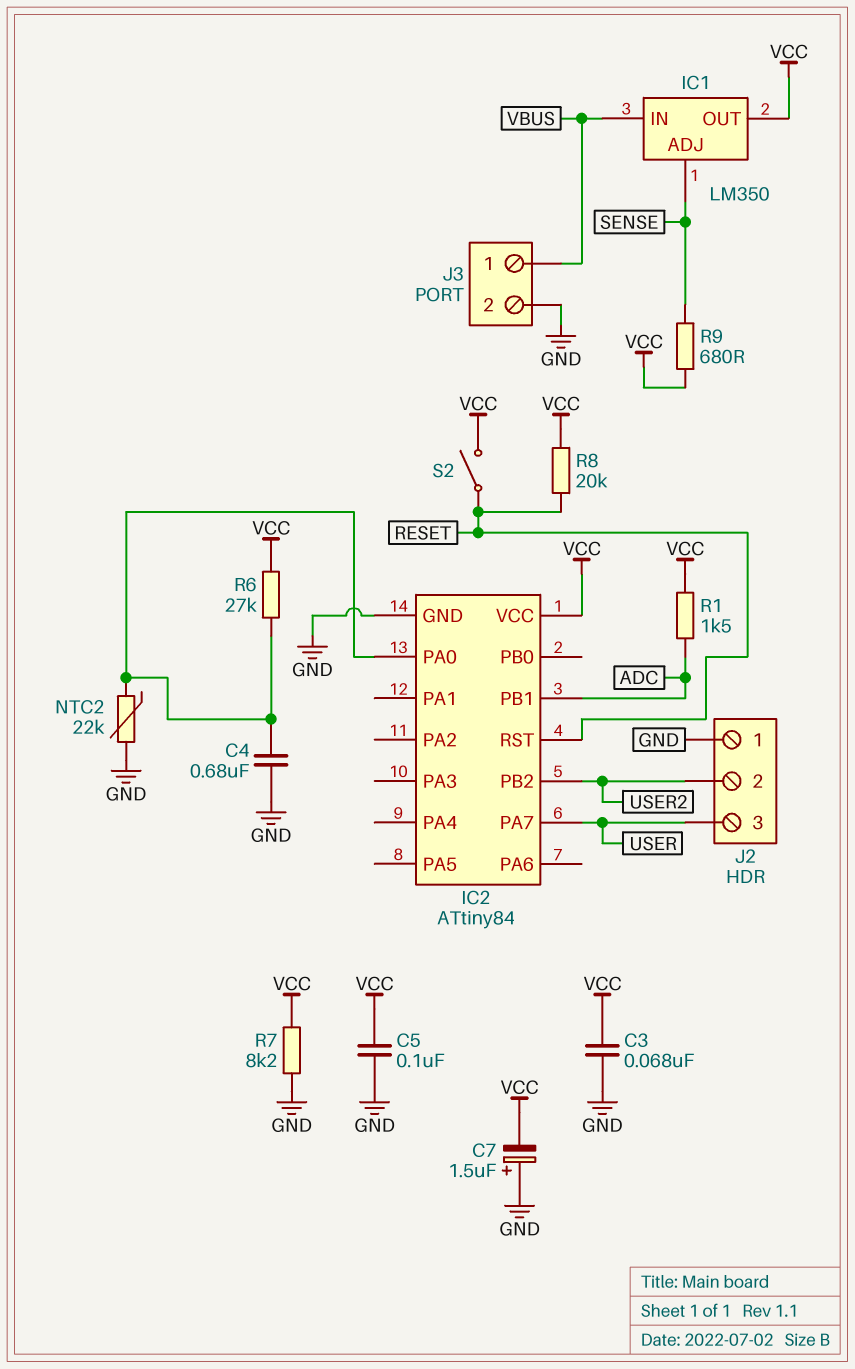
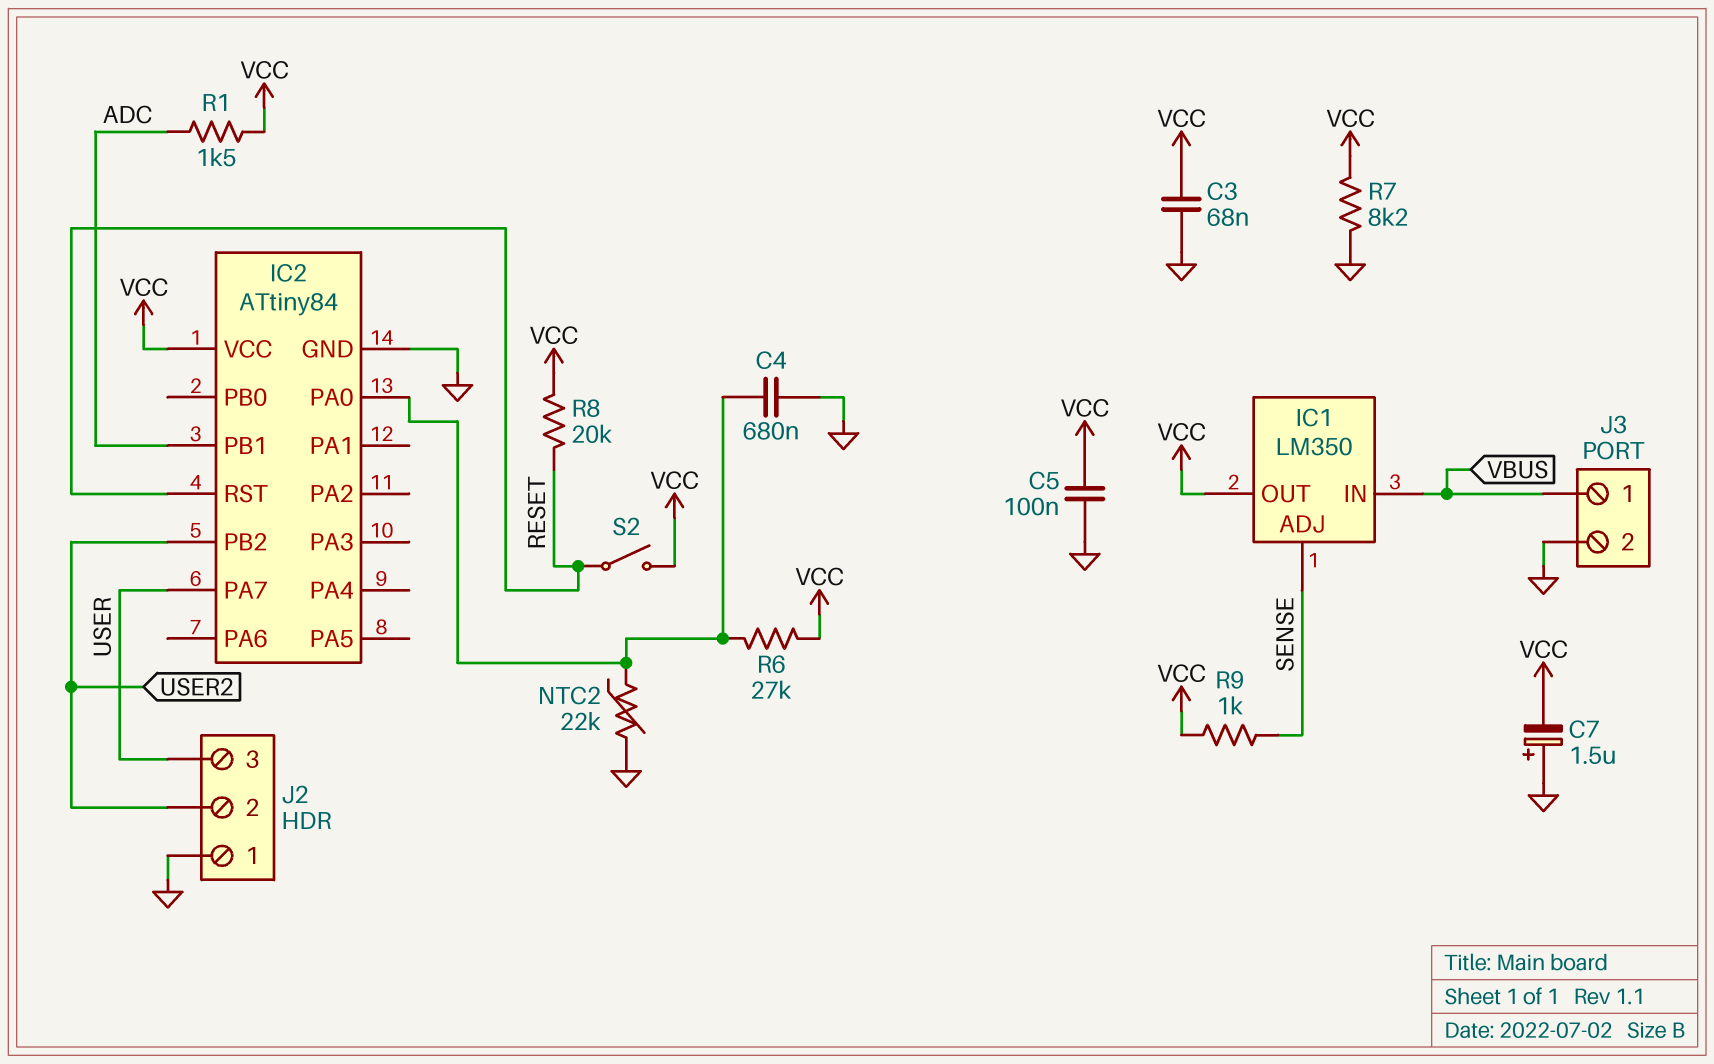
R9: 680 (SENSE, VCC) -> 1k (SENSE, VCC)

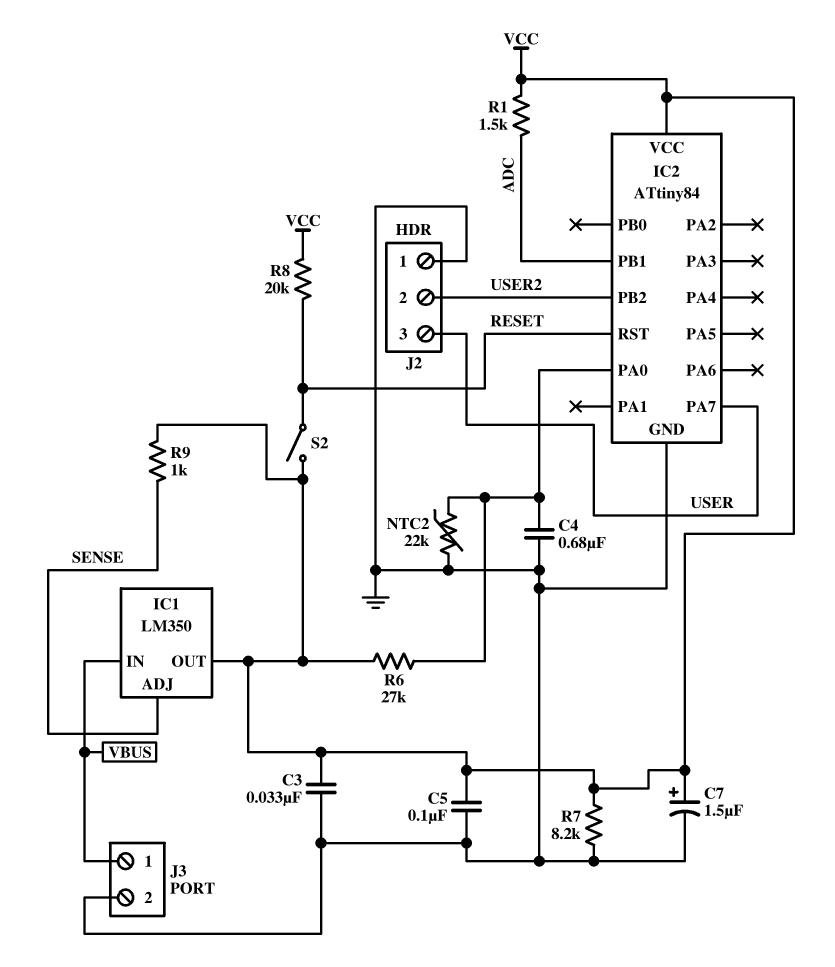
C3: 68nF (GND, VCC) -> 33nF (GND, VCC)
C7: 1.5uF (plus GND, minus VCC) -> 1.5uF (plus VCC, minus GND)

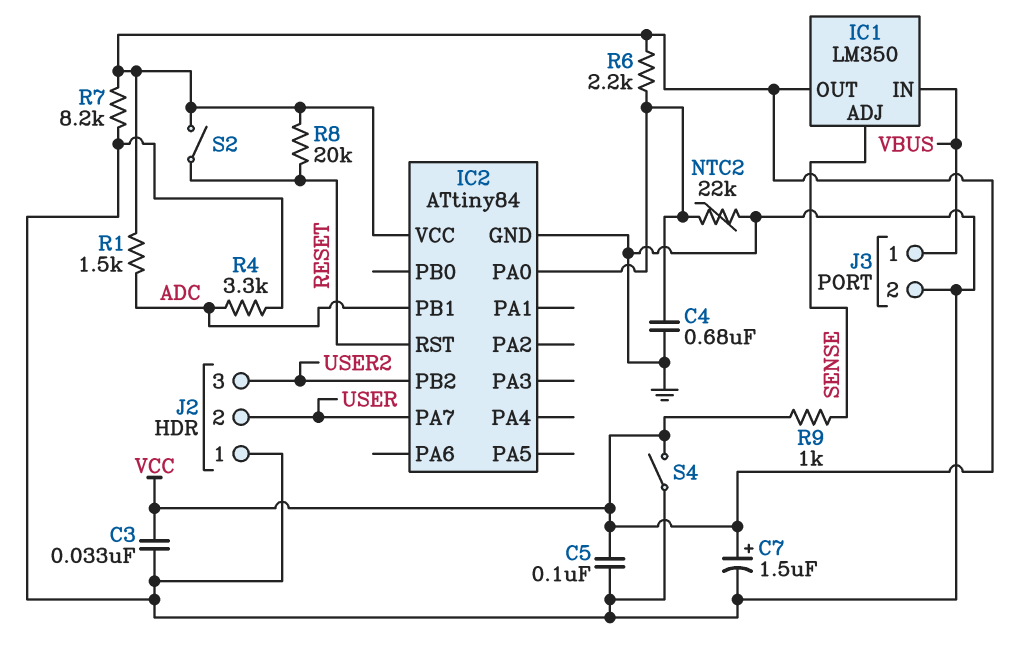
J2 pin 2: USER2 -> USER
J2 pin 3: USER -> USER2
R4: none -> 3.3k (ADC, GND)
R6: 27k (IC2/PA0, VCC) -> 2.2k (IC2/PA0, VCC)
S4: none -> switch (GND, VCC)

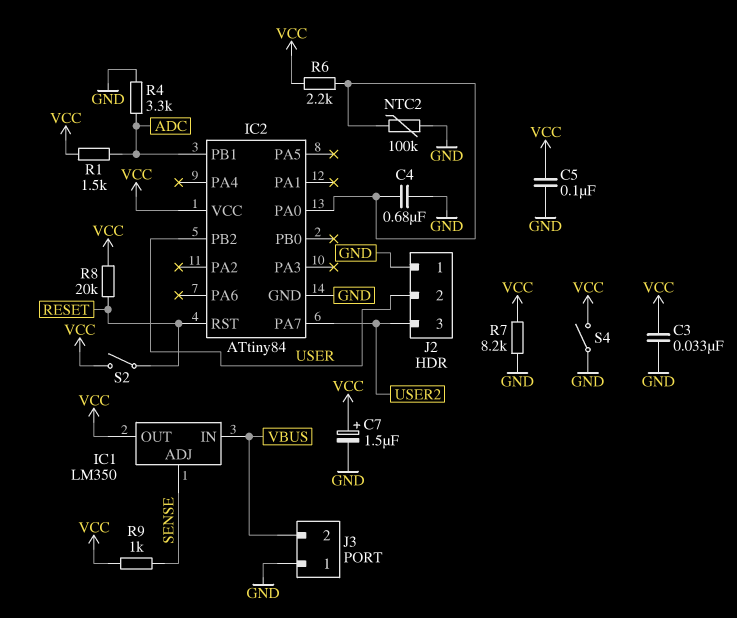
IC2 pin PA7: USER -> USER2
IC2 pin PB2: USER2 -> USER
J3 pin 1: VBUS -> GND
J3 pin 2: GND -> VBUS
NTC2: 22k (GND, IC2/PA0) -> 100k (GND, IC2/PA0)

